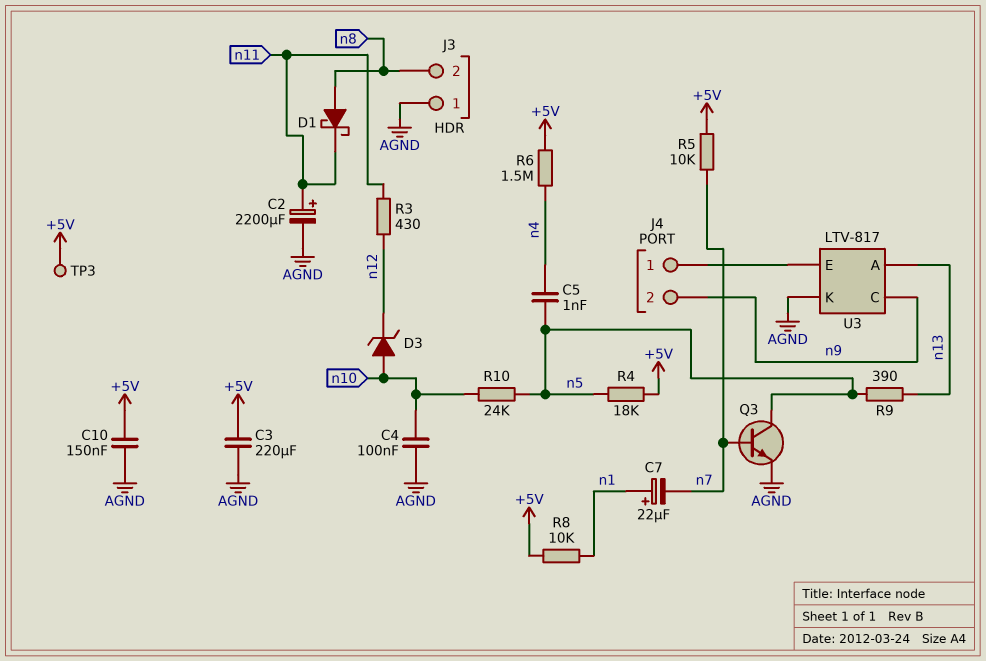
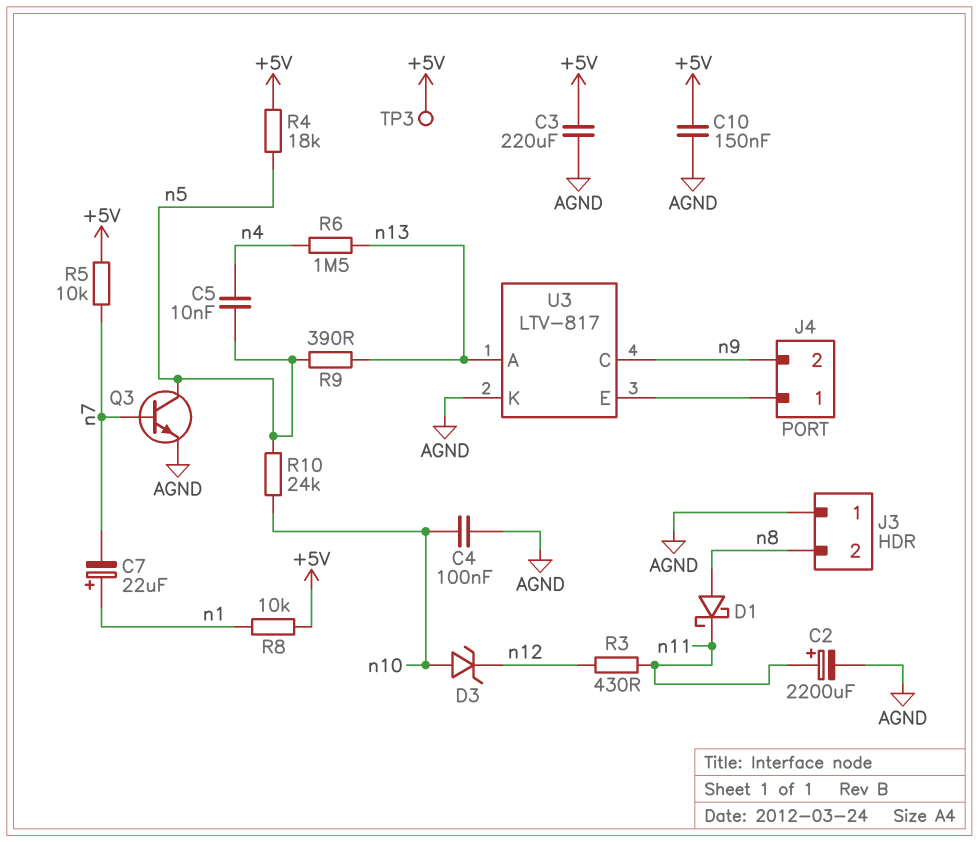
C5: 1nF (n4, n5) -> 10nF (n4, n5)
R6: 1.5M (+5V, n4) -> 1.5M (n4, n13)

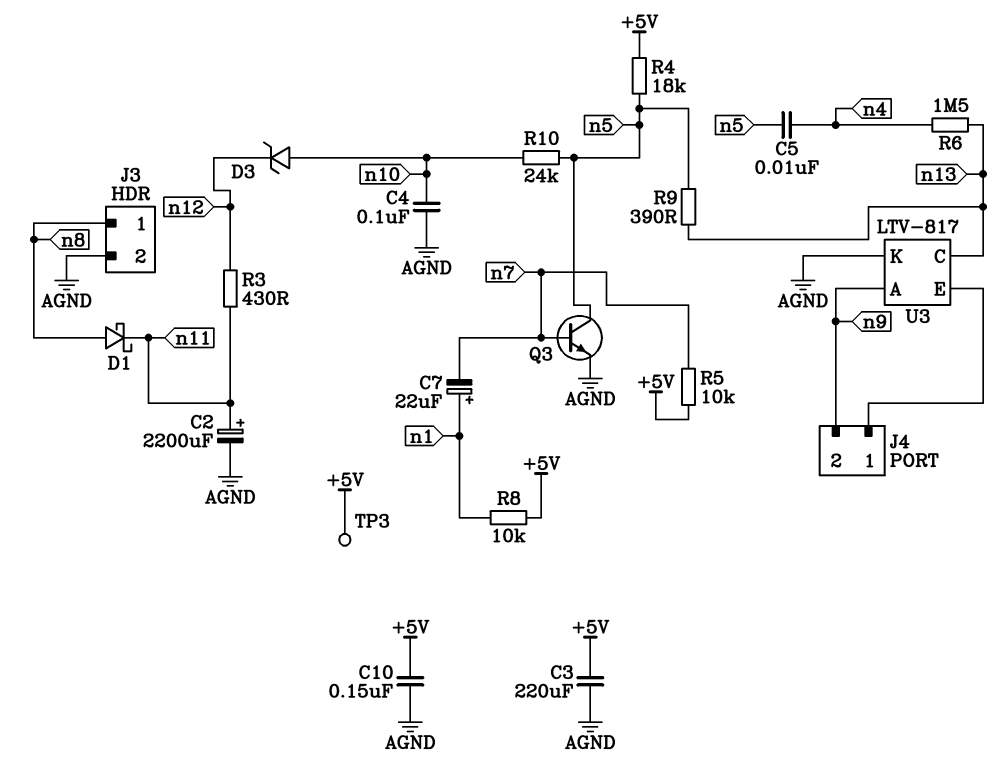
J3 pin 1: AGND -> n8
J3 pin 2: n8 -> AGND
U3 pin A: n13 -> n9
U3 pin C: n9 -> n13

